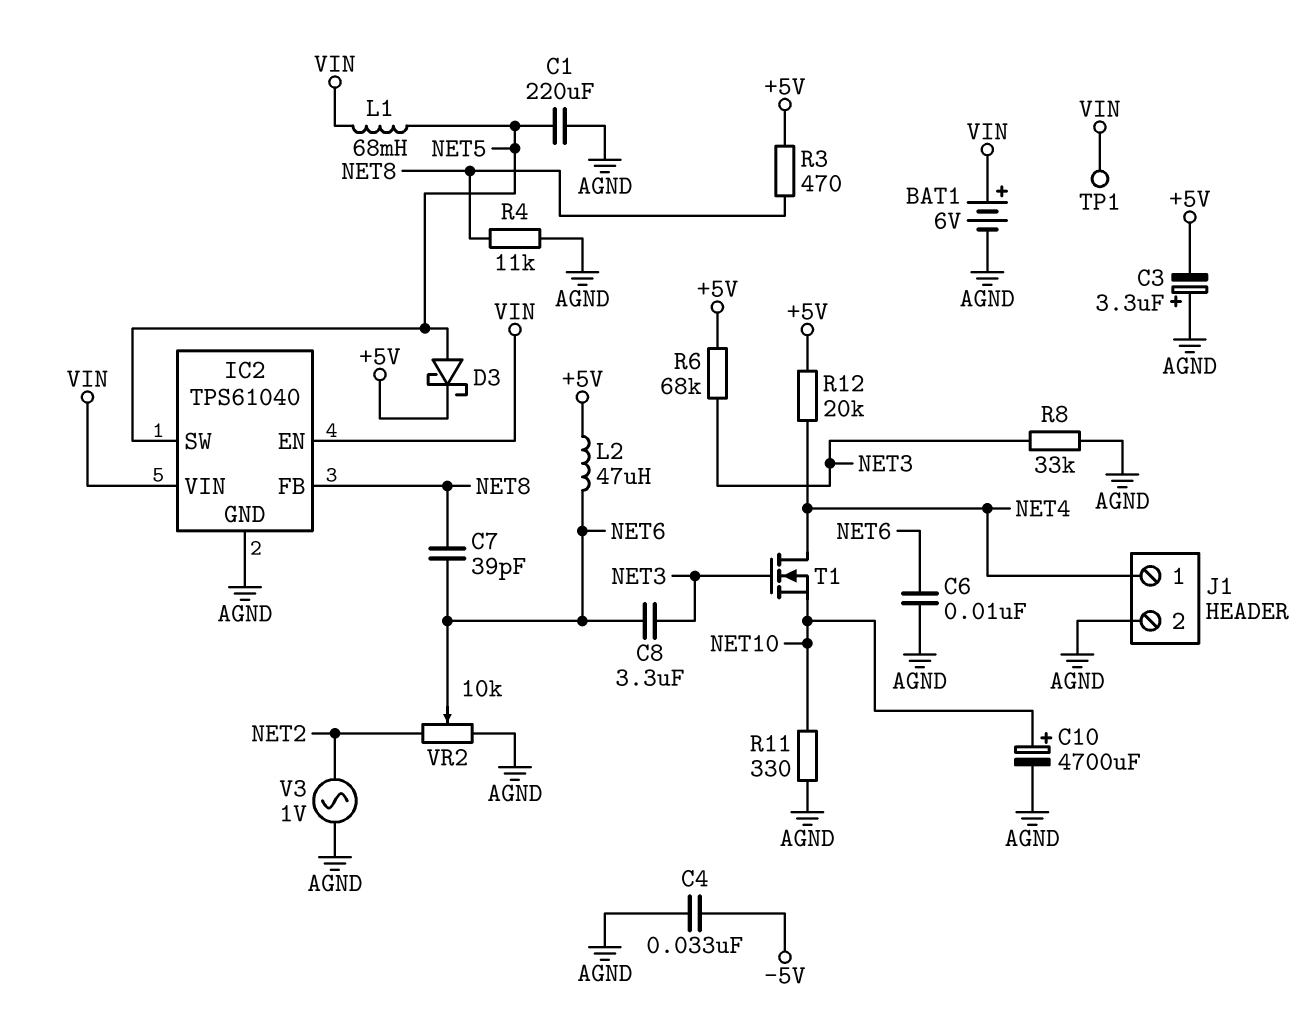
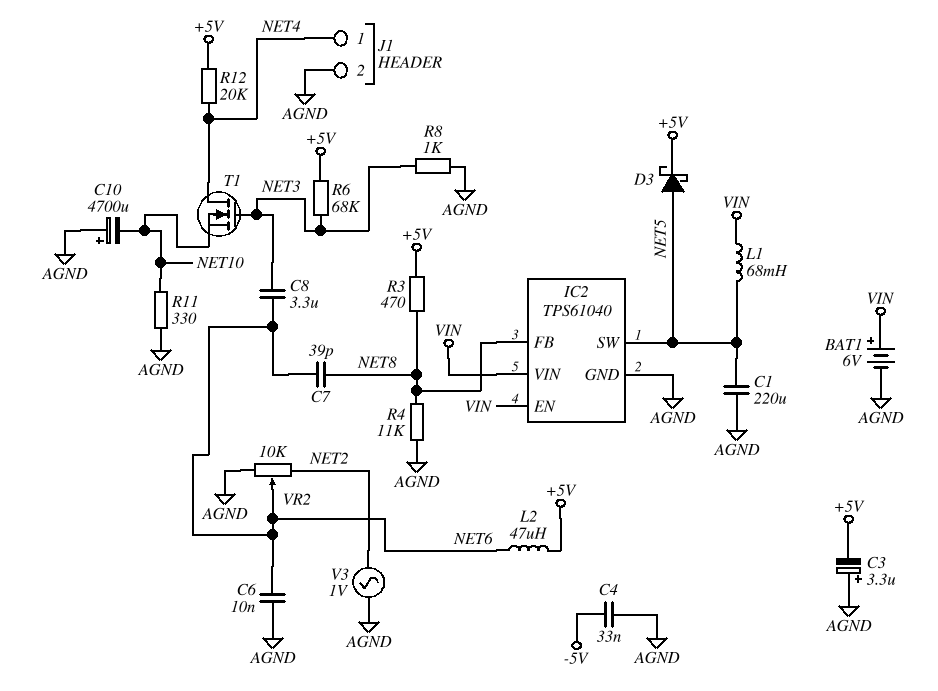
C10: 4700uF (plus NET10, minus AGND) -> 4700uF (plus AGND, minus NET10)
R8: 33k (AGND, NET3) -> 1k (AGND, NET3)
TP1: test point (VIN) -> none

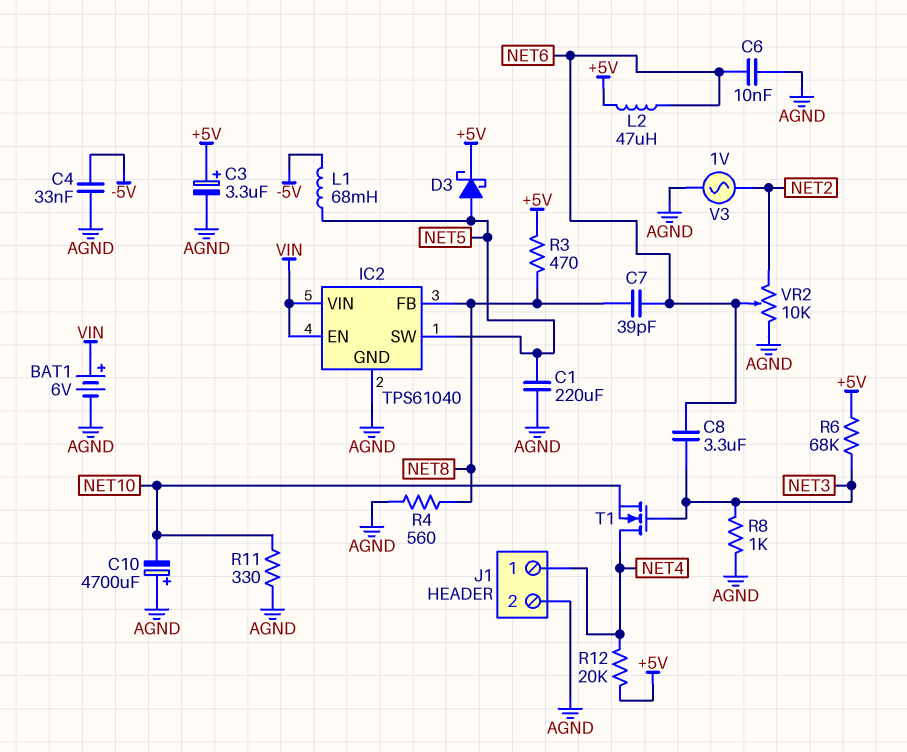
C3: 3.3uF (plus AGND, minus +5V) -> 3.3uF (plus +5V, minus AGND)
L1: 68mH (NET5, VIN) -> 68mH (-5V, NET5)
R4: 11k (AGND, NET8) -> 560 (AGND, NET8)

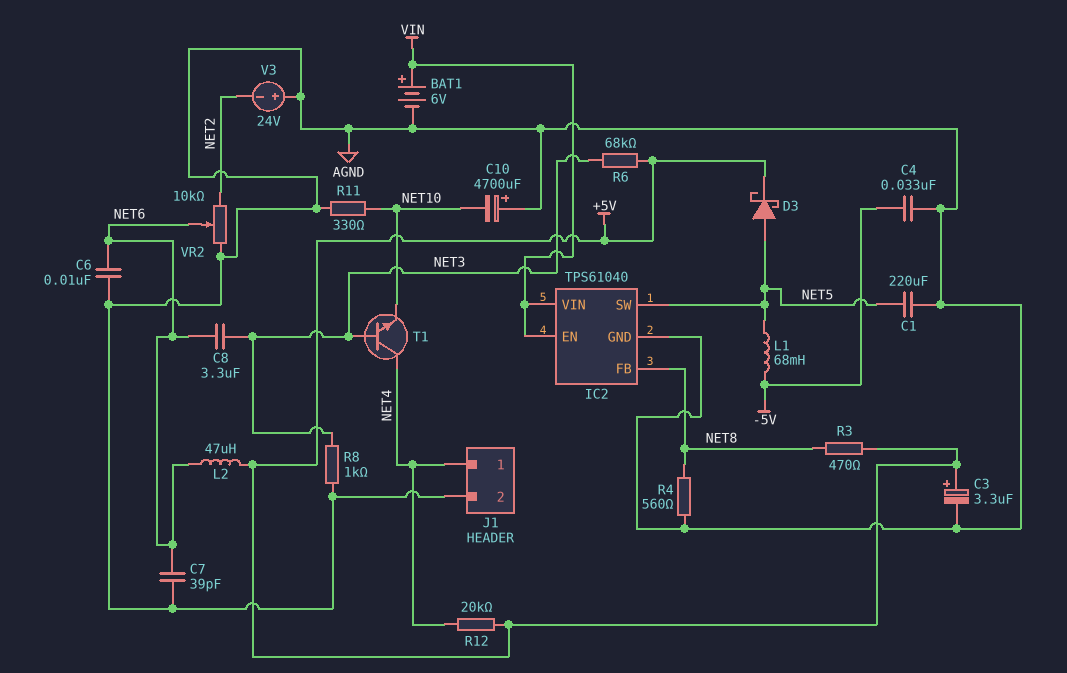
C7: 39pF (NET6, NET8) -> 39pF (AGND, NET6)
T1: NMOS (G NET3, D NET4, S NET10) -> NPN (B NET3, C NET4, E NET10)
V3: AC 1V (AGND, NET2) -> 24V (plus AGND, minus NET2)

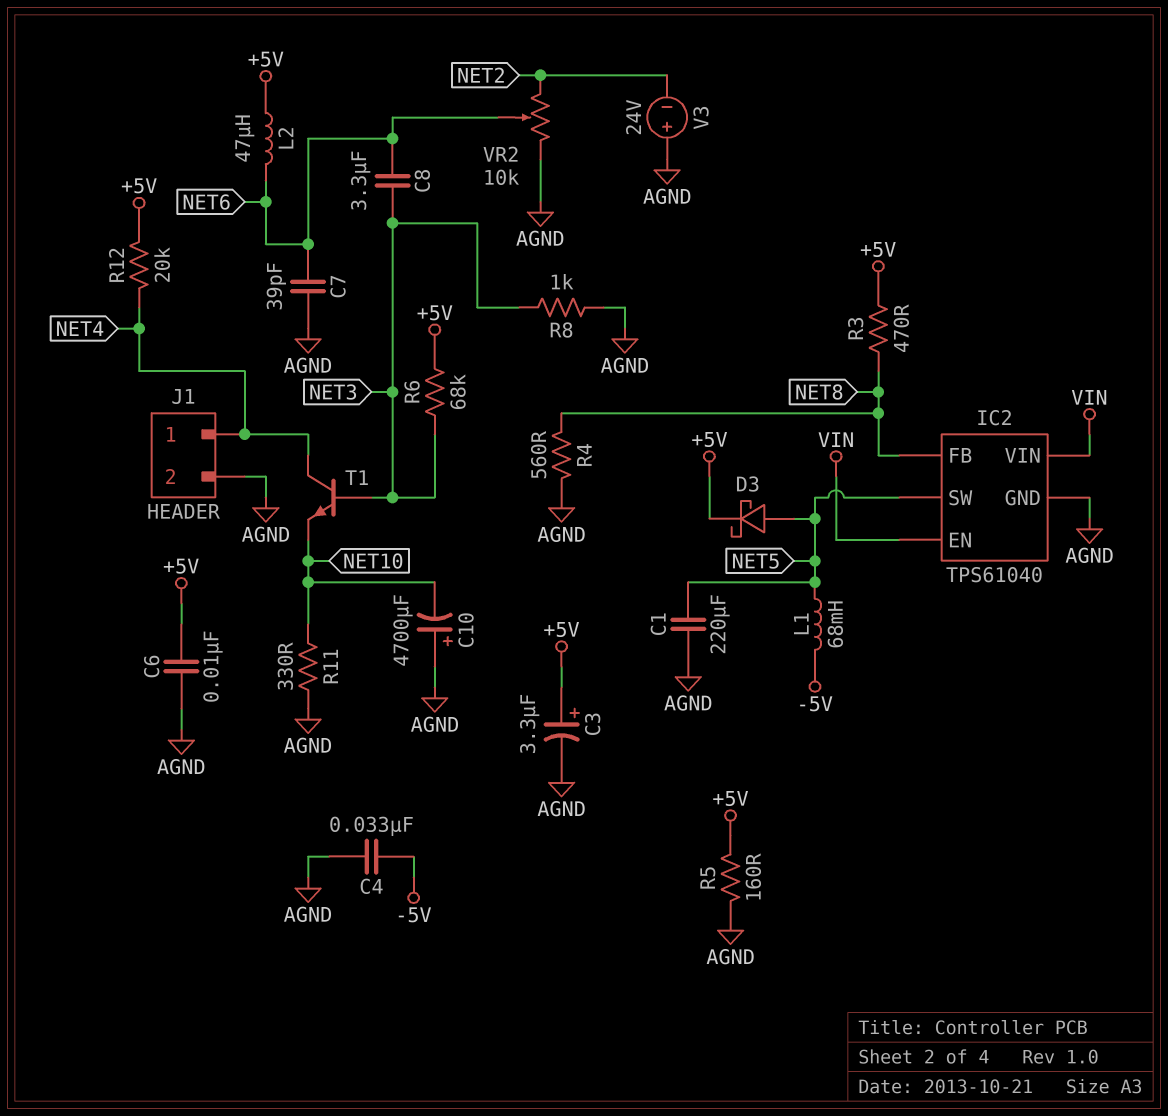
BAT1: 6V (plus VIN, minus AGND) -> none
C6: 10nF (AGND, NET6) -> 10nF (+5V, AGND)
R5: none -> 160 (+5V, AGND)

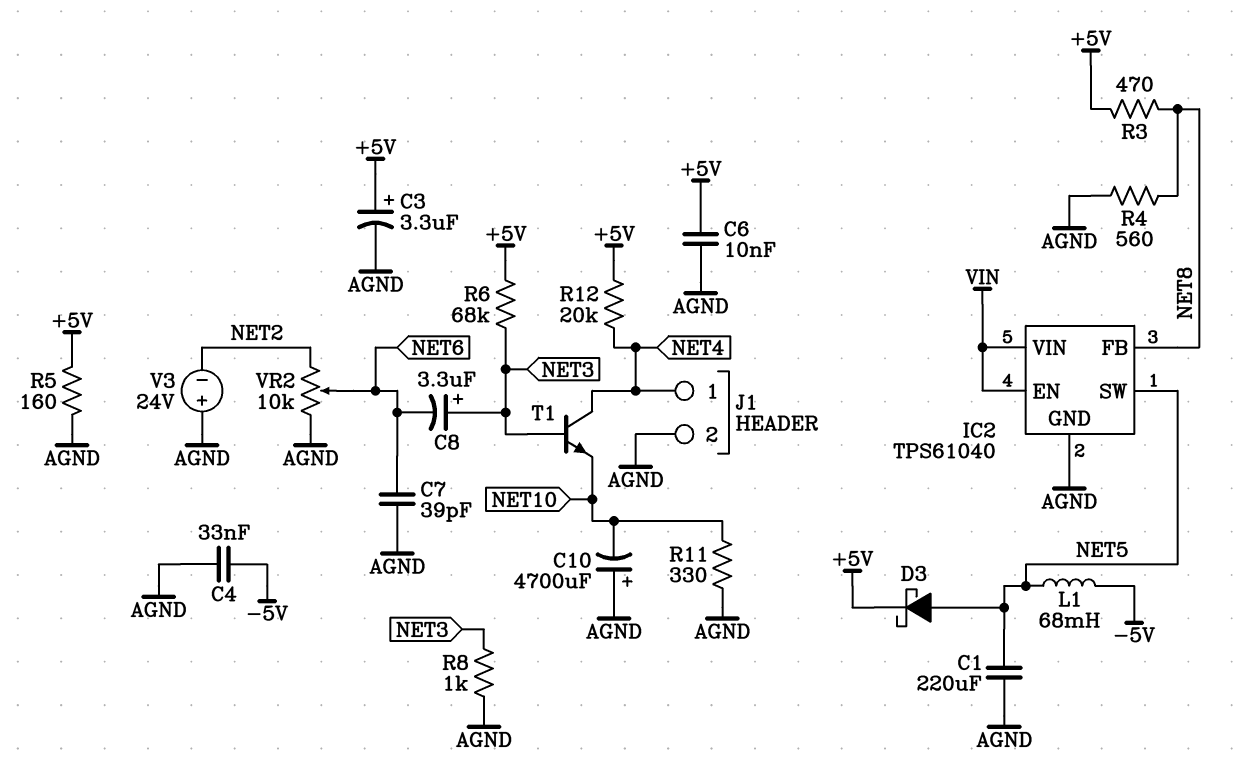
C8: 3.3uF (NET3, NET6) -> 3.3uF (plus NET3, minus NET6)
L2: 47uH (+5V, NET6) -> none

